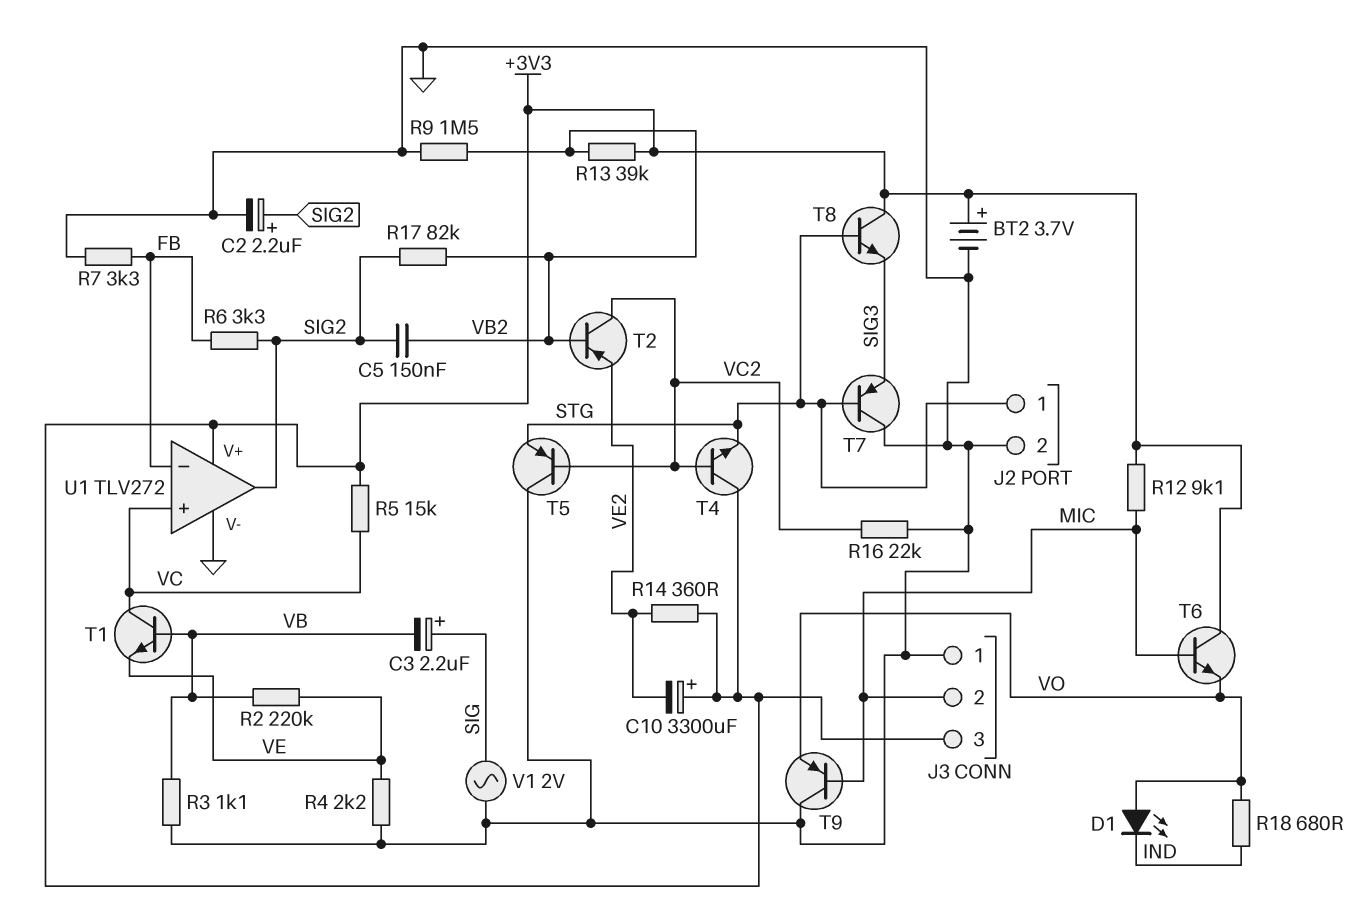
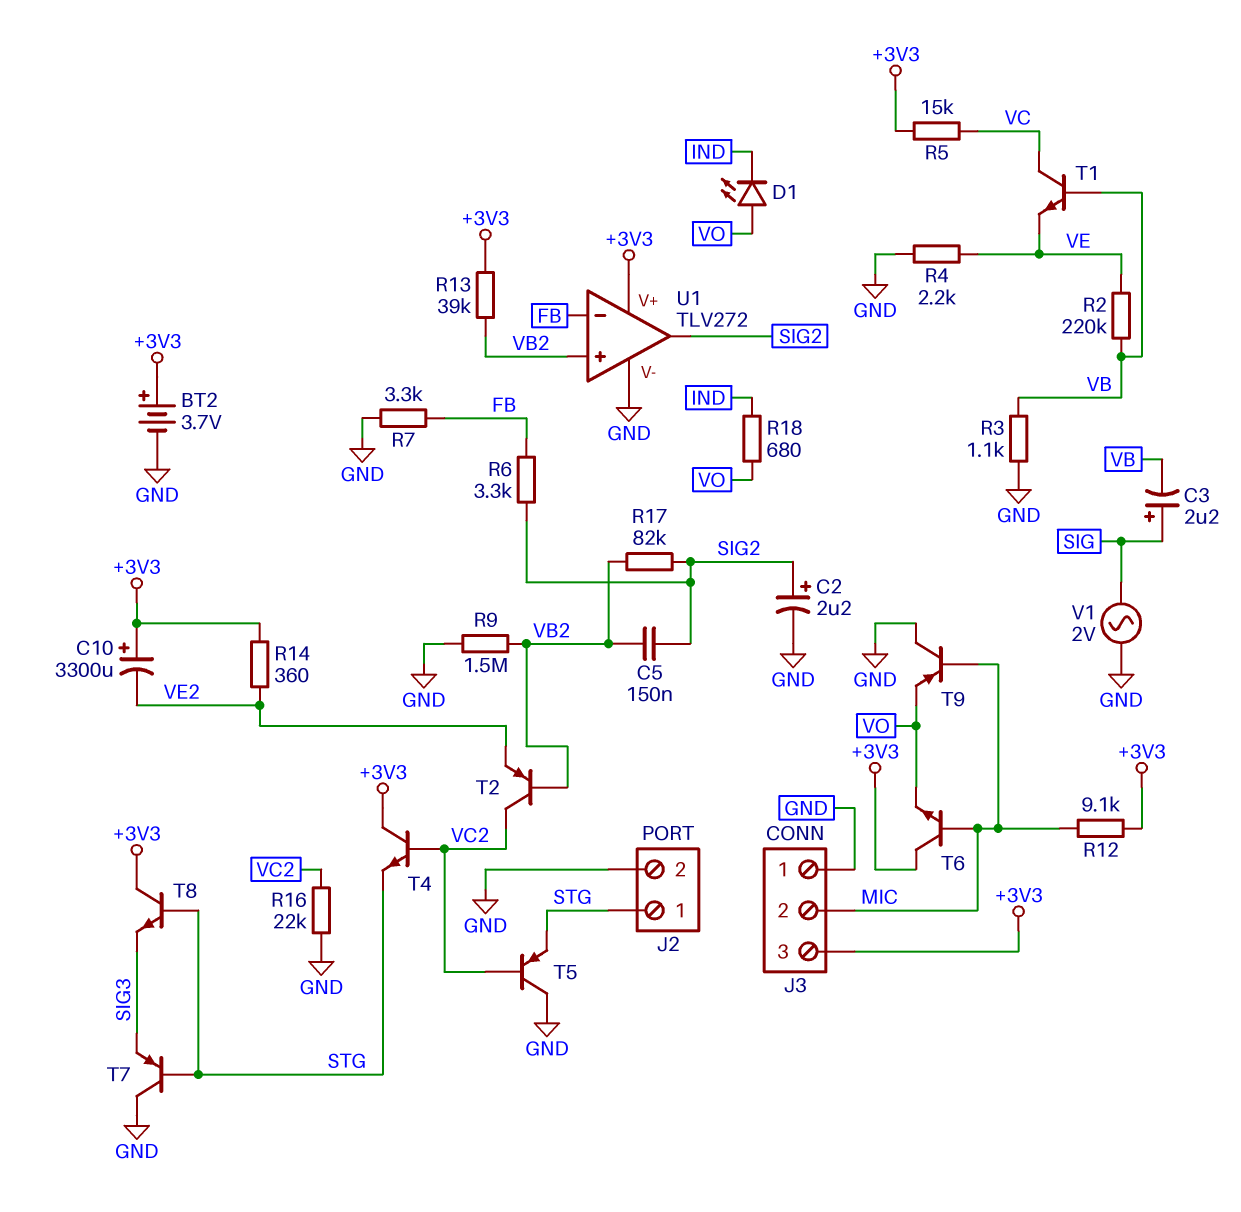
U1 pin in+: VC -> VB2

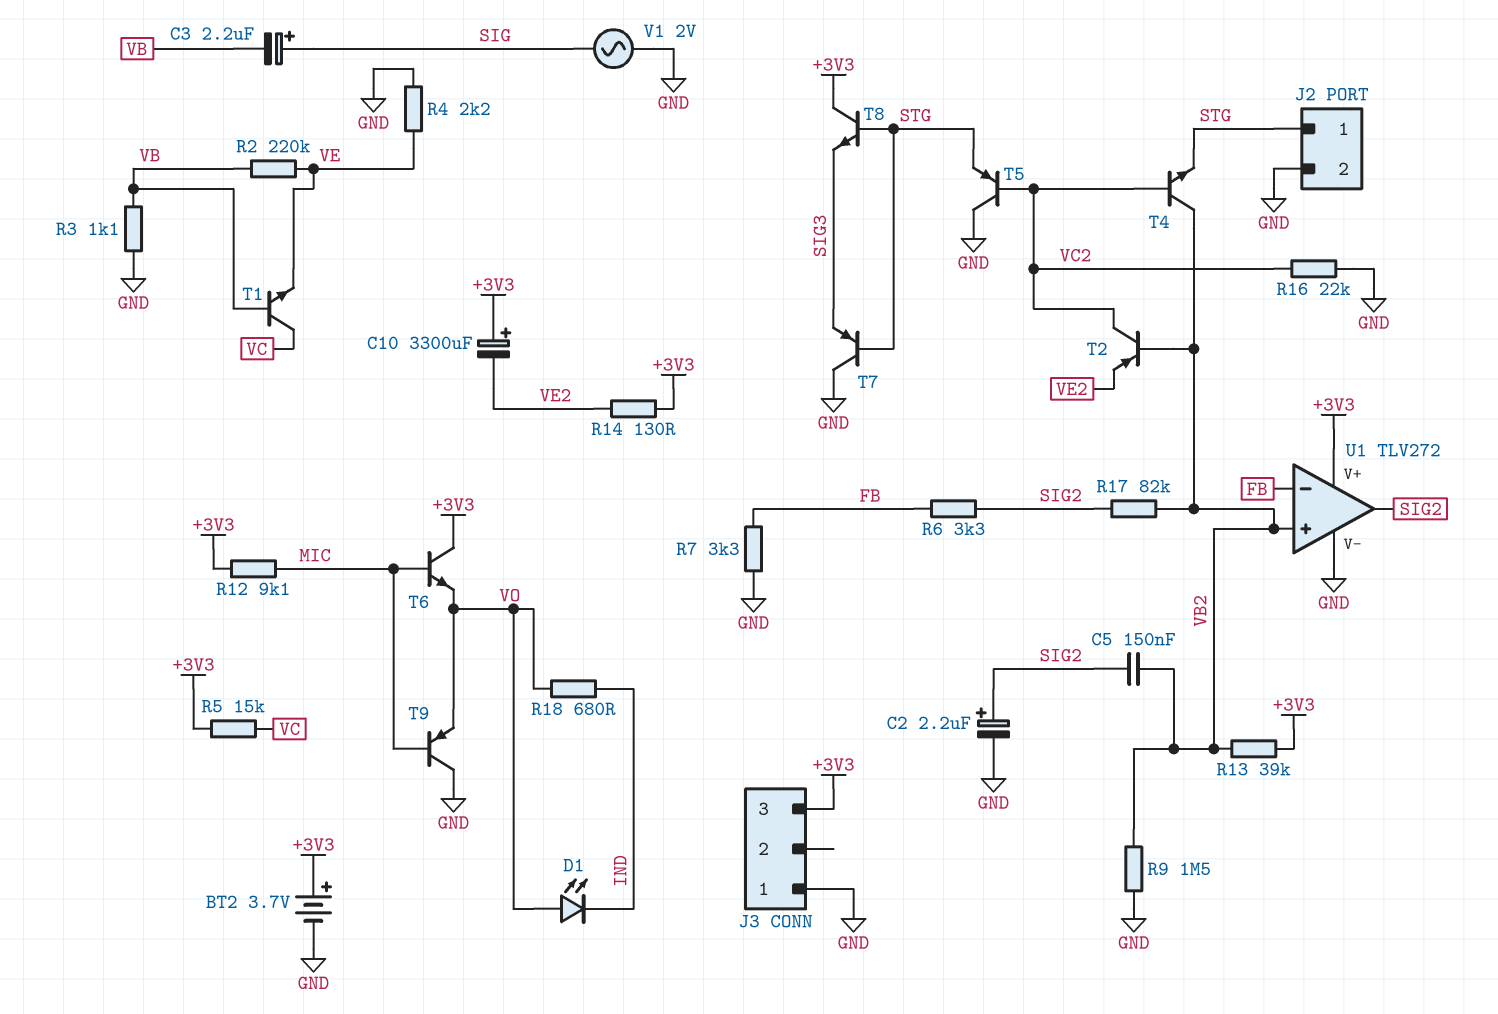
J3 pin 2: MIC -> none
R14: 360 (+3V3, VE2) -> 130 (+3V3, VE2)
T4: NPN (B VC2, C +3V3, E STG) -> NPN (B VC2, C VB2, E STG)

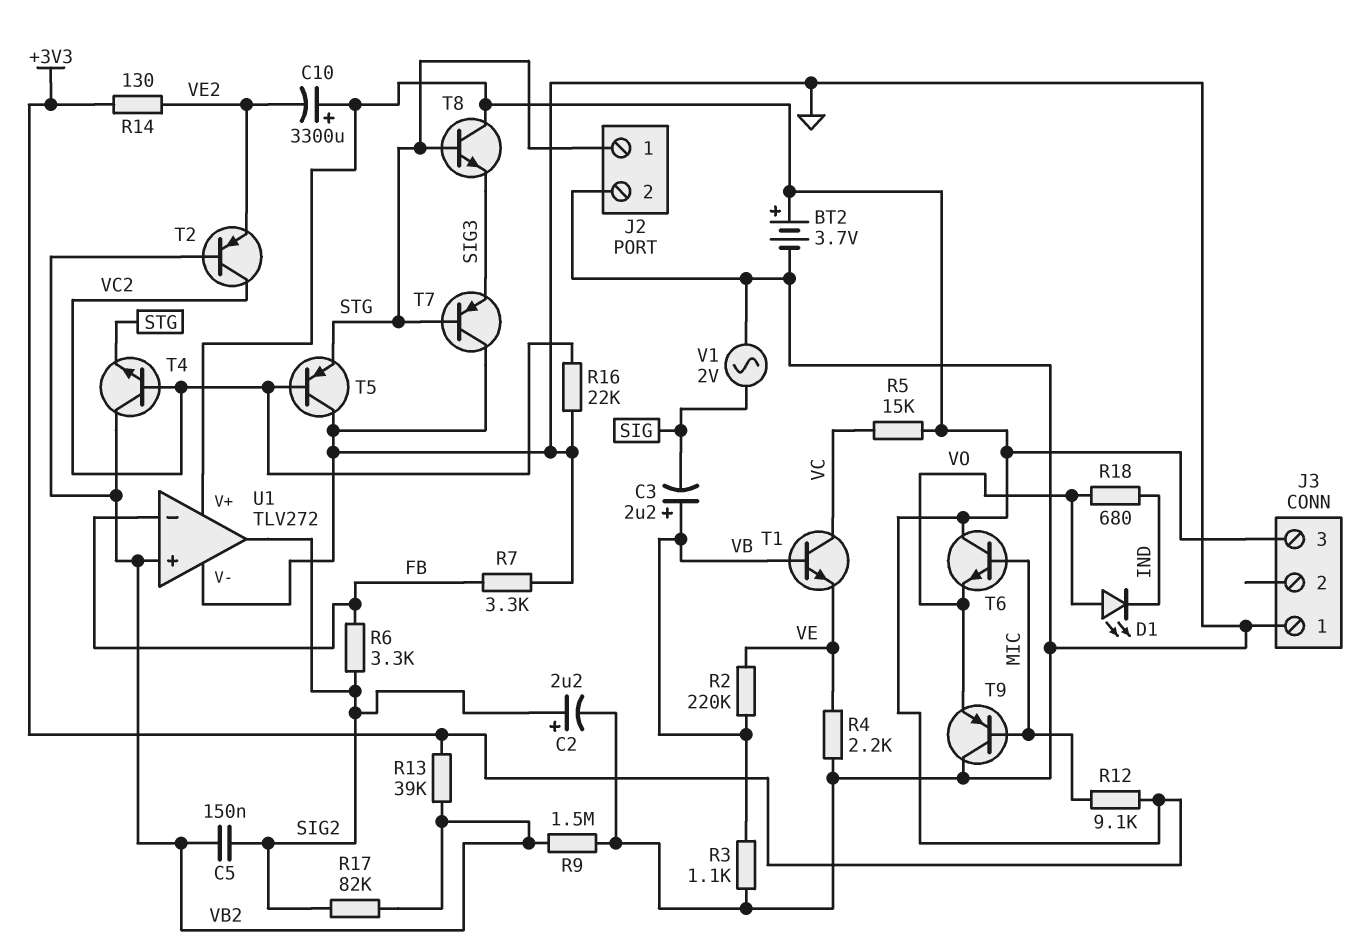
C3: 2.2uF (plus SIG, minus VB) -> 2.2uF (plus VB, minus SIG)

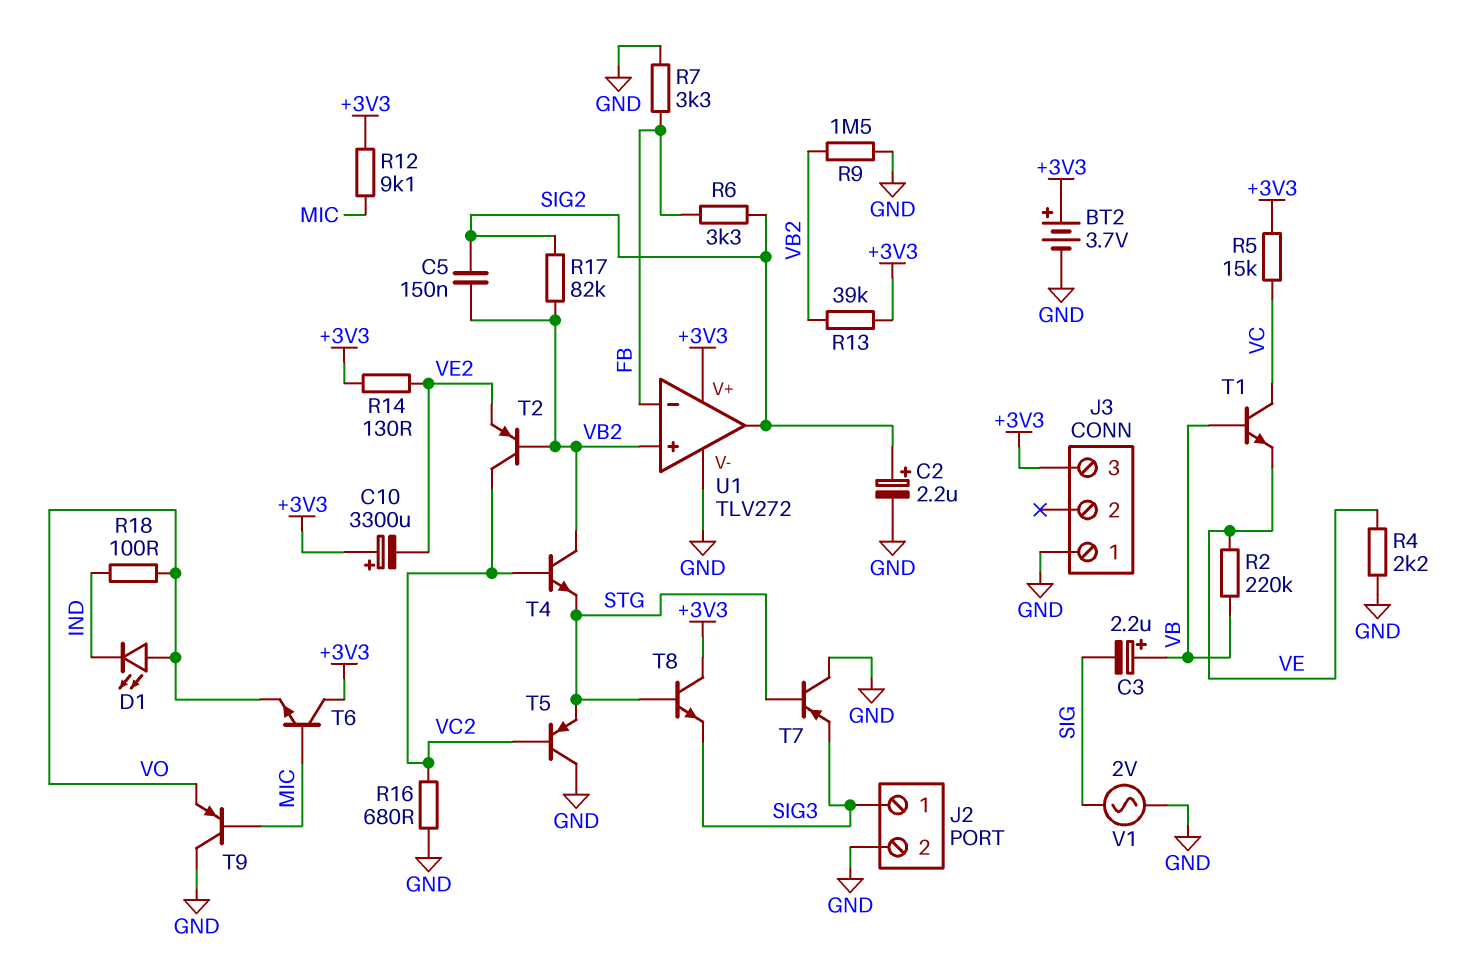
J2 pin 1: STG -> SIG3
R3: 1.1k (GND, VB) -> none
R16: 22k (GND, VC2) -> 680 (GND, VC2)
R18: 680 (IND, VO) -> 100 (IND, VO)

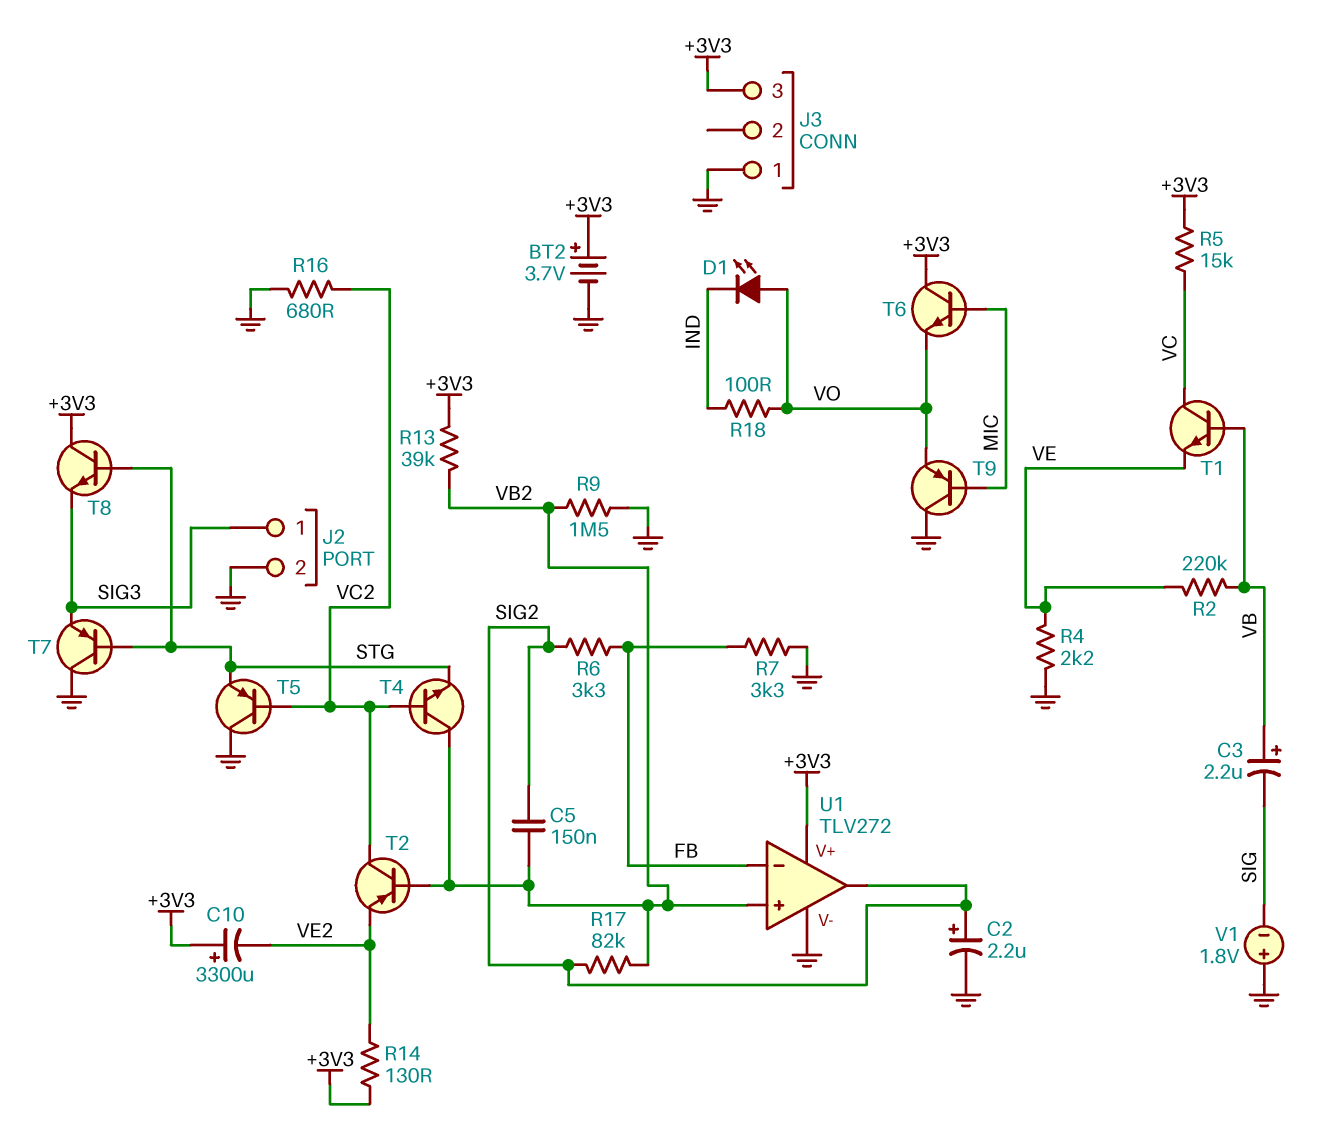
R12: 9.1k (+3V3, MIC) -> none
V1: AC 2V (GND, SIG) -> 1.8V (plus GND, minus SIG)

